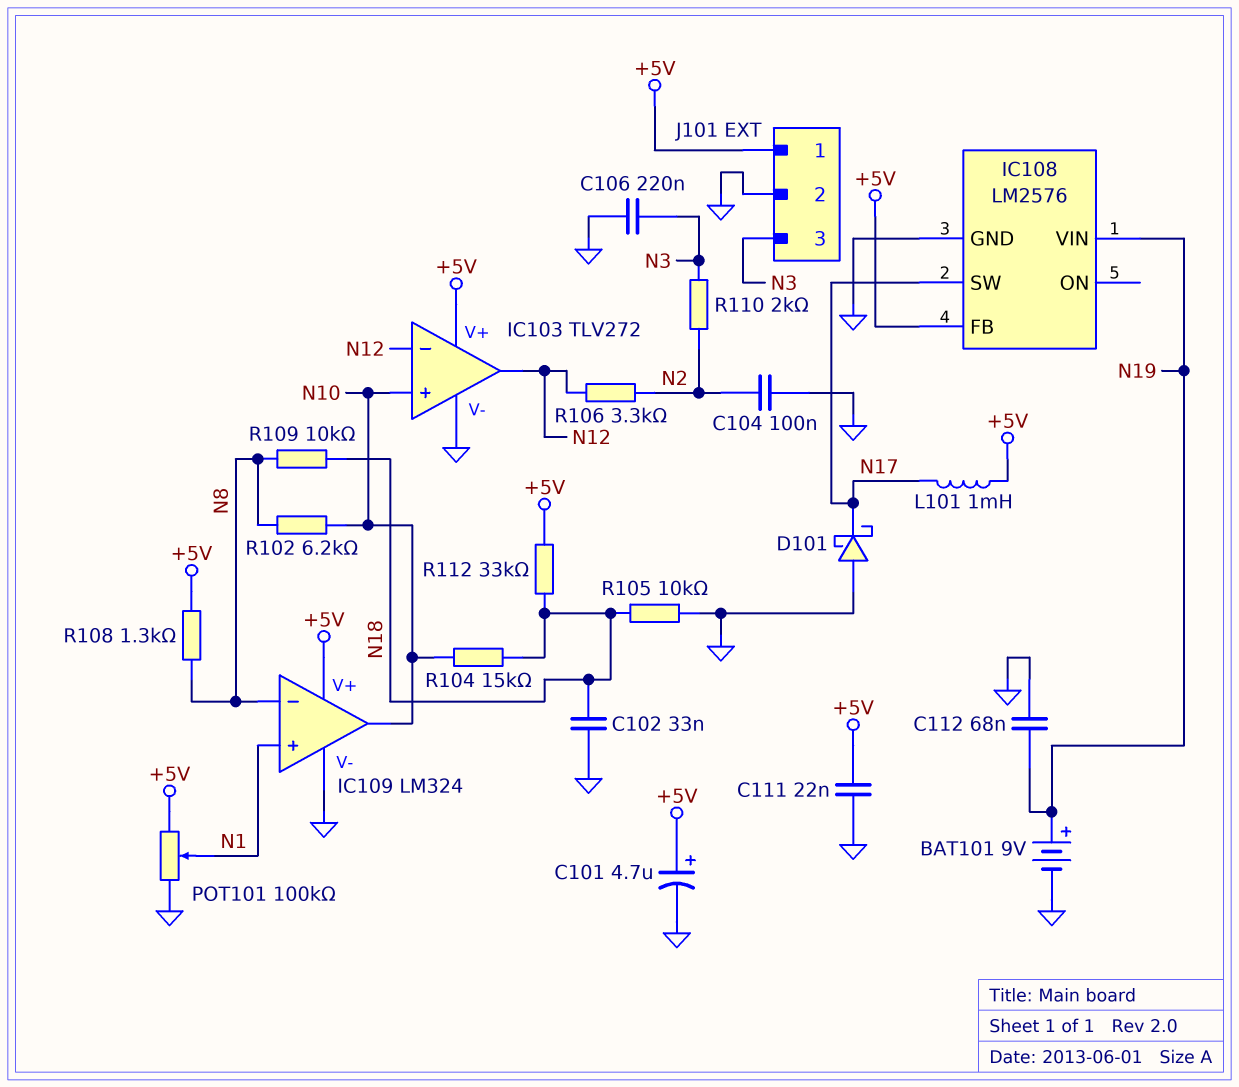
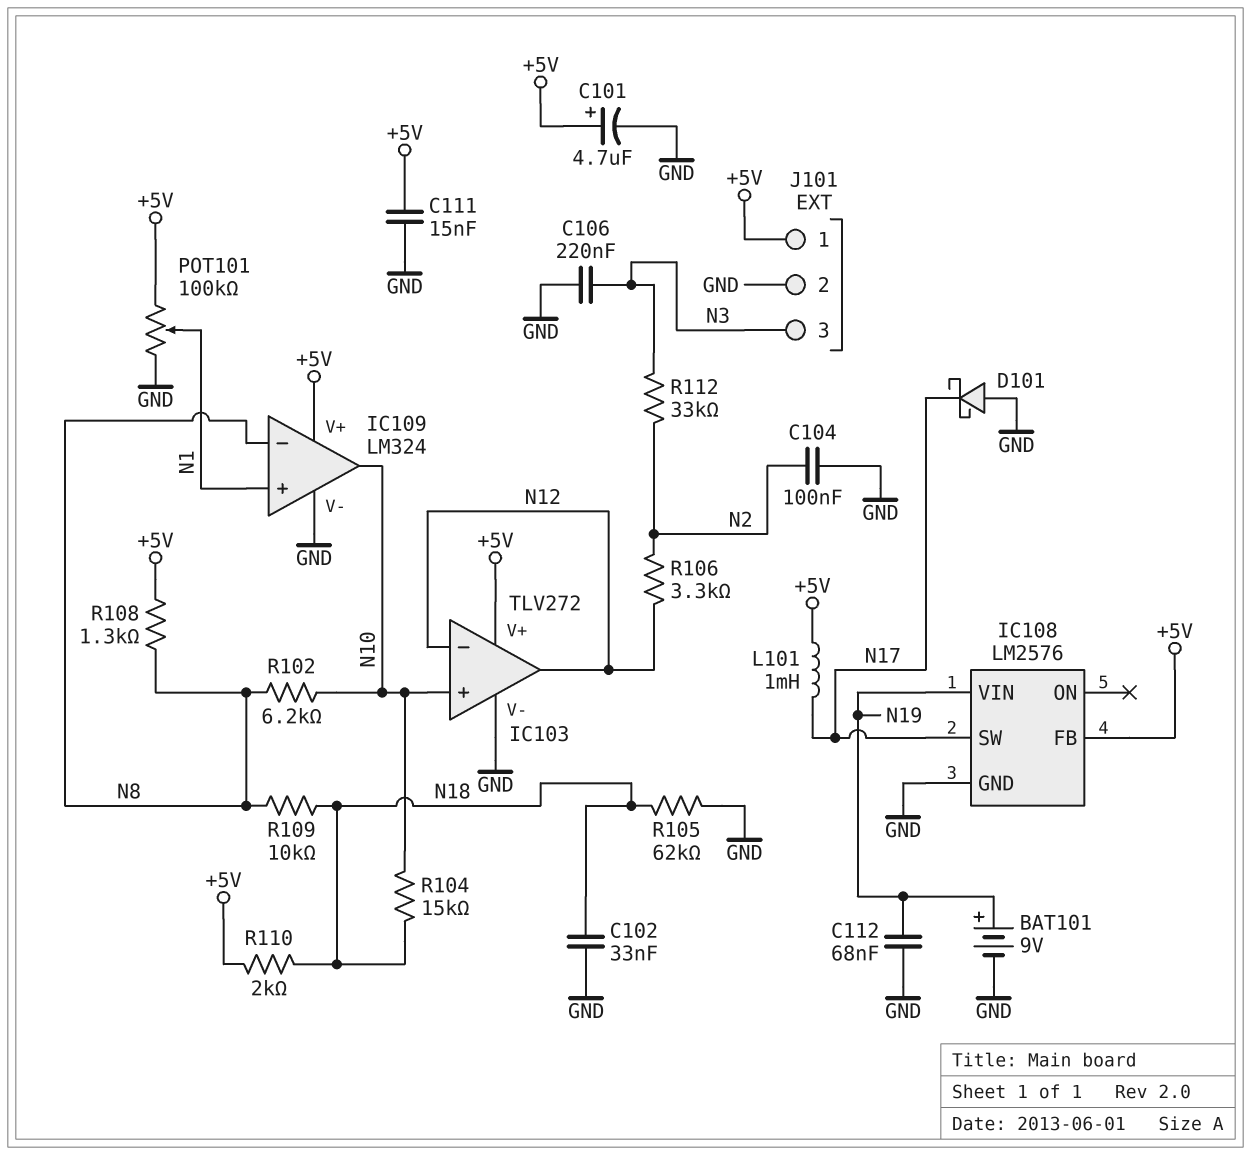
C111: 22nF (+5V, GND) -> 15nF (+5V, GND)
R105: 10k (GND, N18) -> 62k (GND, N18)
R110: 2k (N2, N3) -> 2k (+5V, N18)
R112: 33k (+5V, N18) -> 33k (N2, N3)

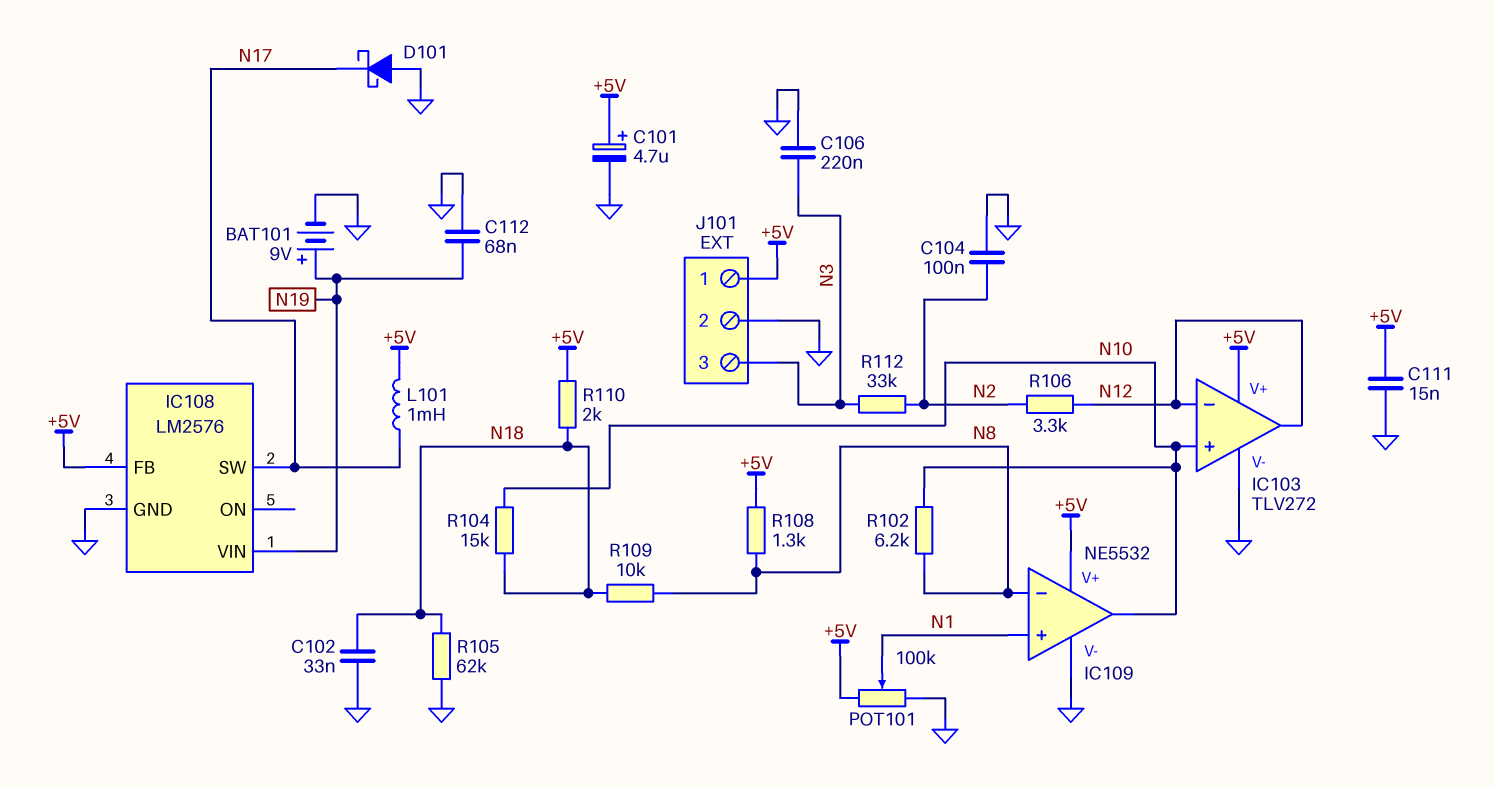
IC109: LM324 -> NE5532

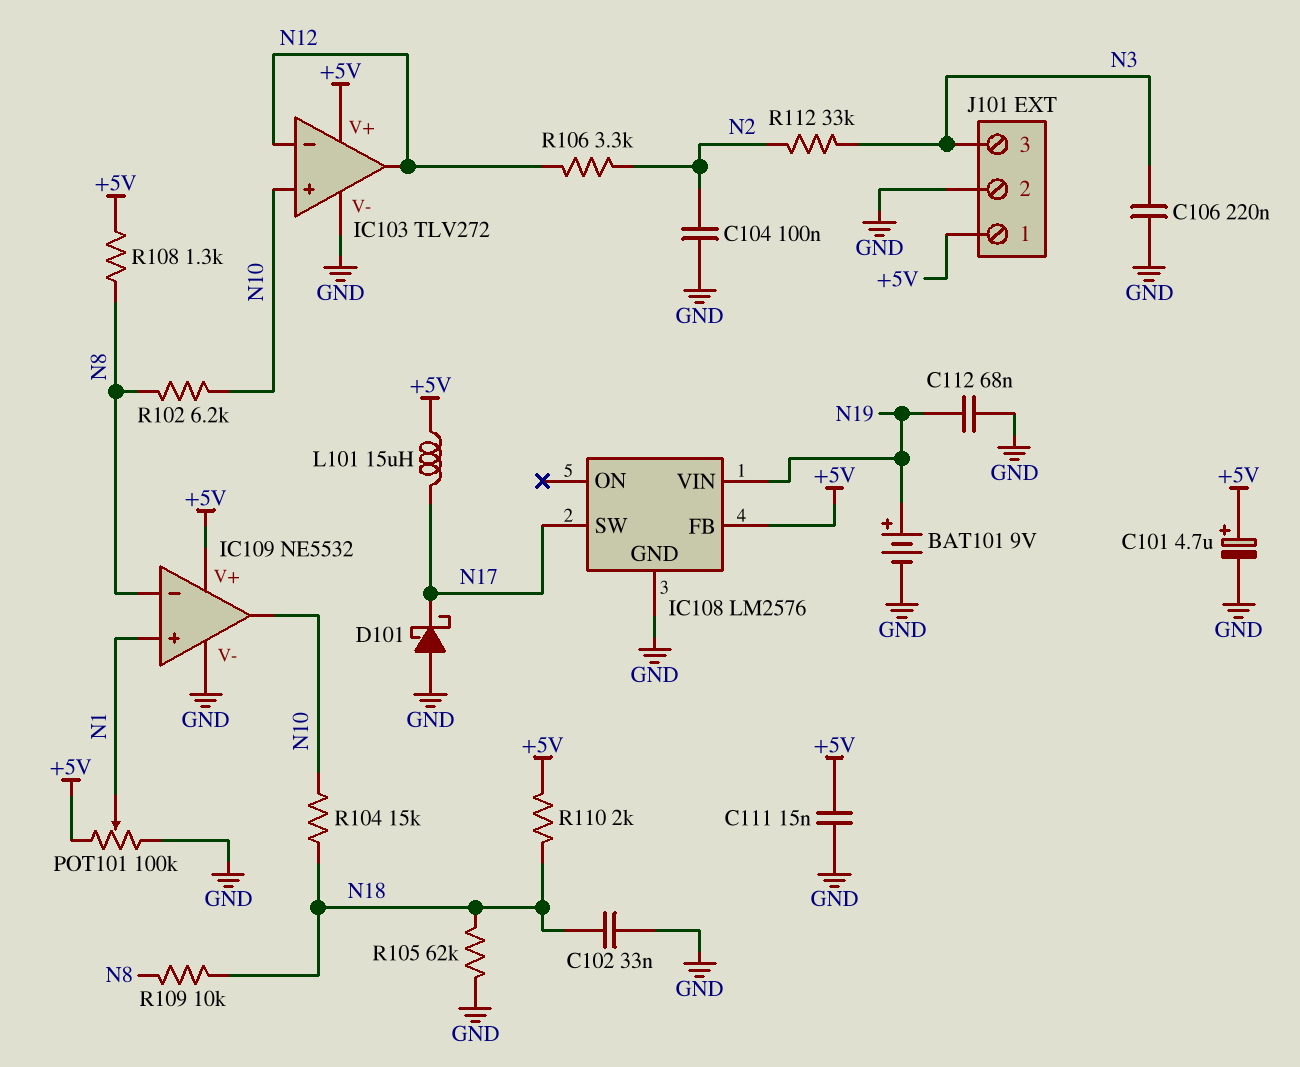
L101: 1mH (+5V, N17) -> 15uH (+5V, N17)

